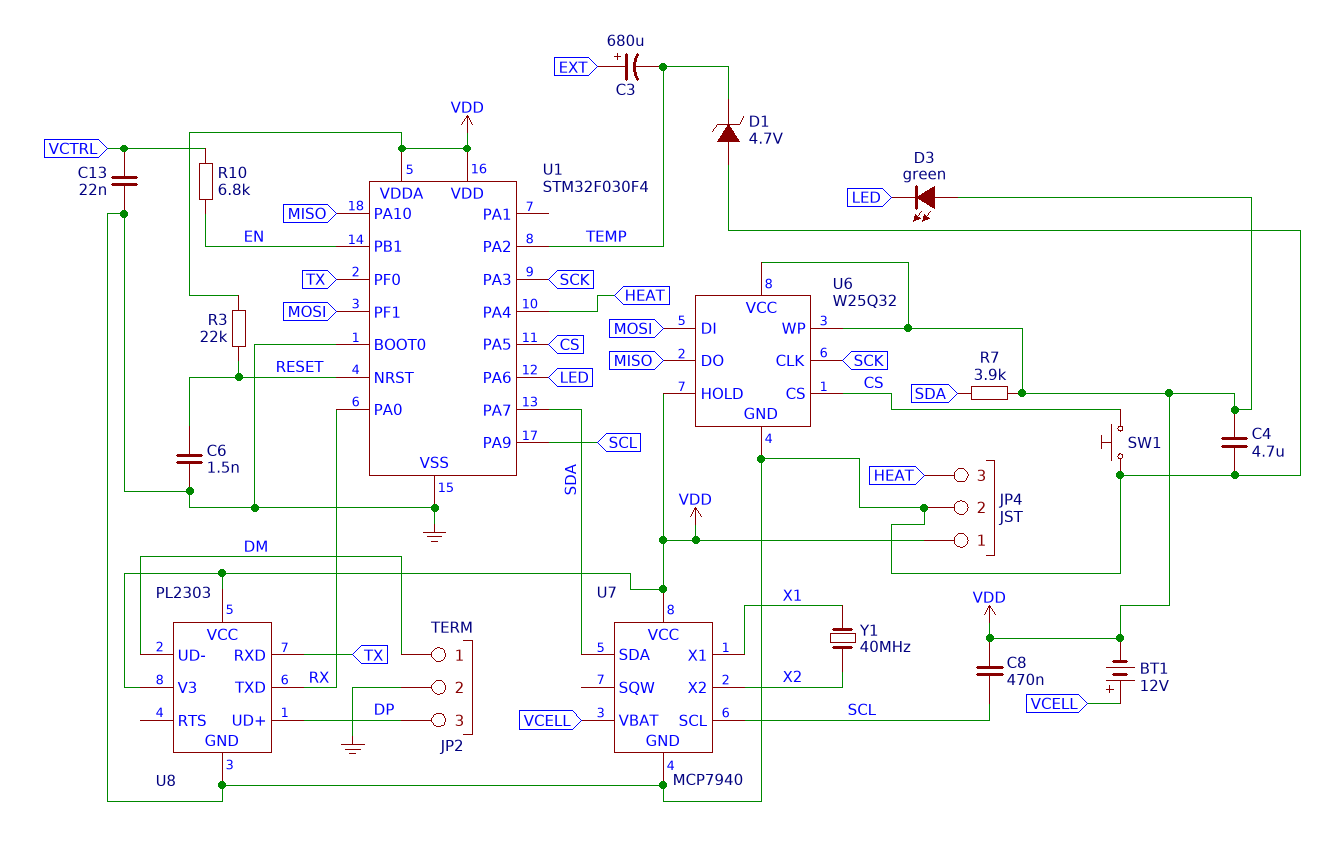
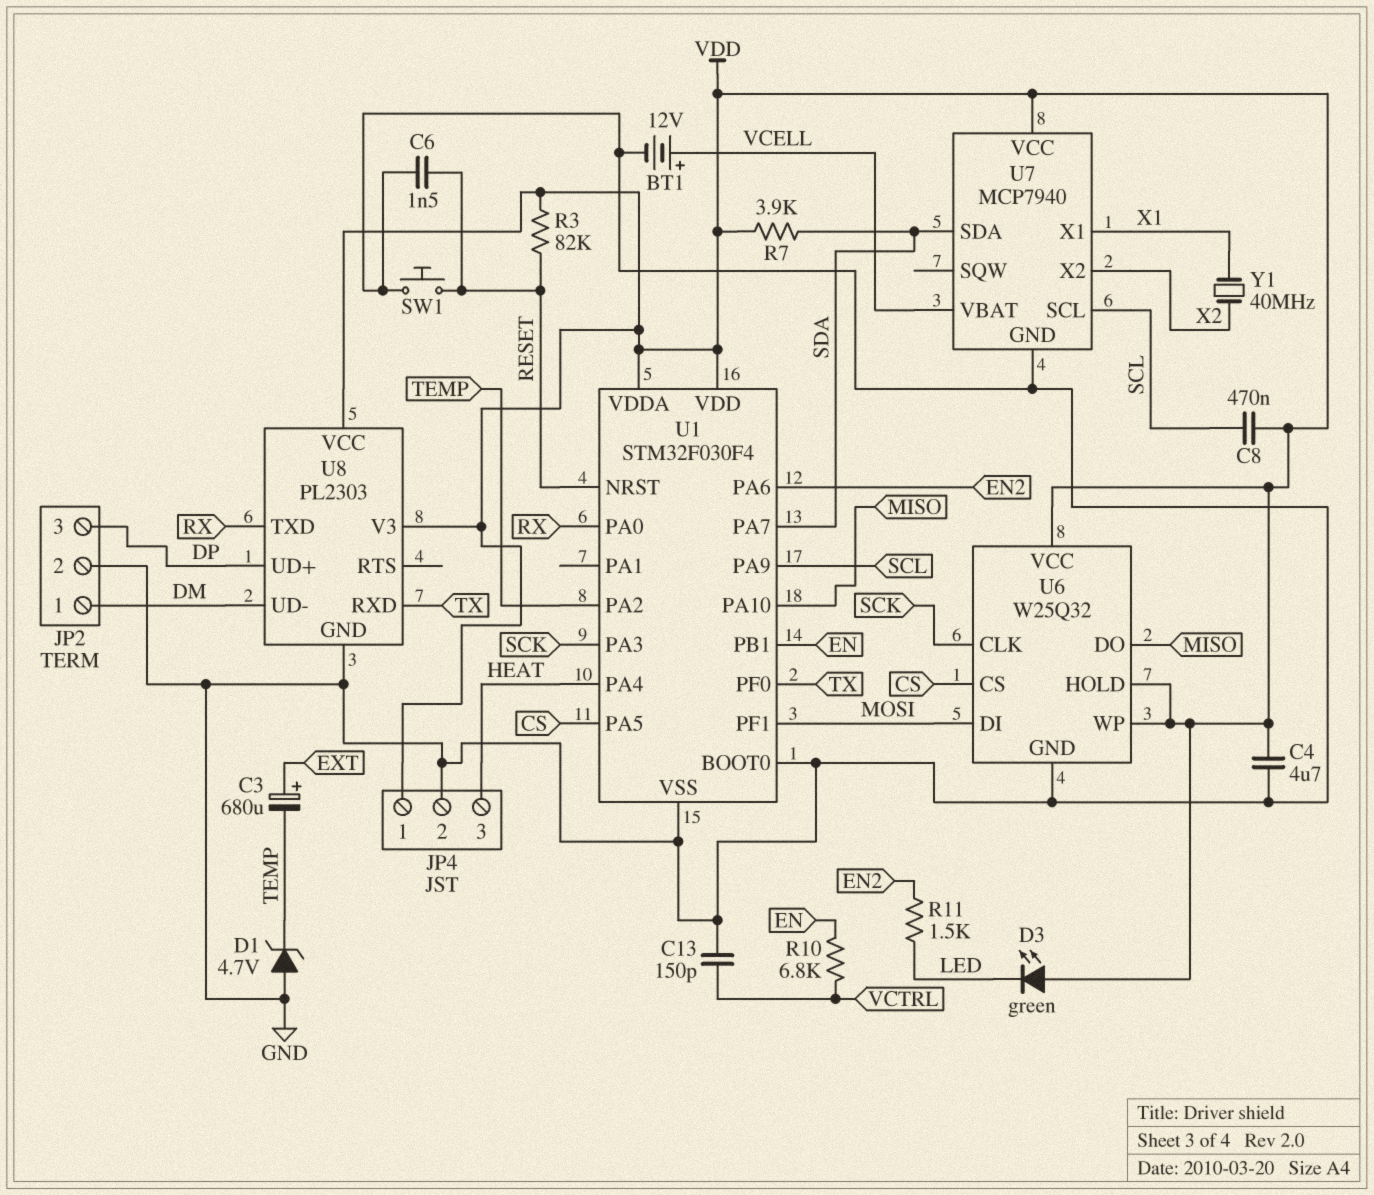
BT1: 12V (plus VCELL, minus VDD) -> 12V (plus VCELL, minus GND)
C13: 22nF (GND, VCTRL) -> 150pF (GND, VCTRL)
R3: 22k (RESET, VDD) -> 82k (RESET, VDD)
R11: none -> 1.5k (EN2, LED)
SW1: button (CS, GND) -> button (GND, RESET)
U1 pin PA6: LED -> EN2

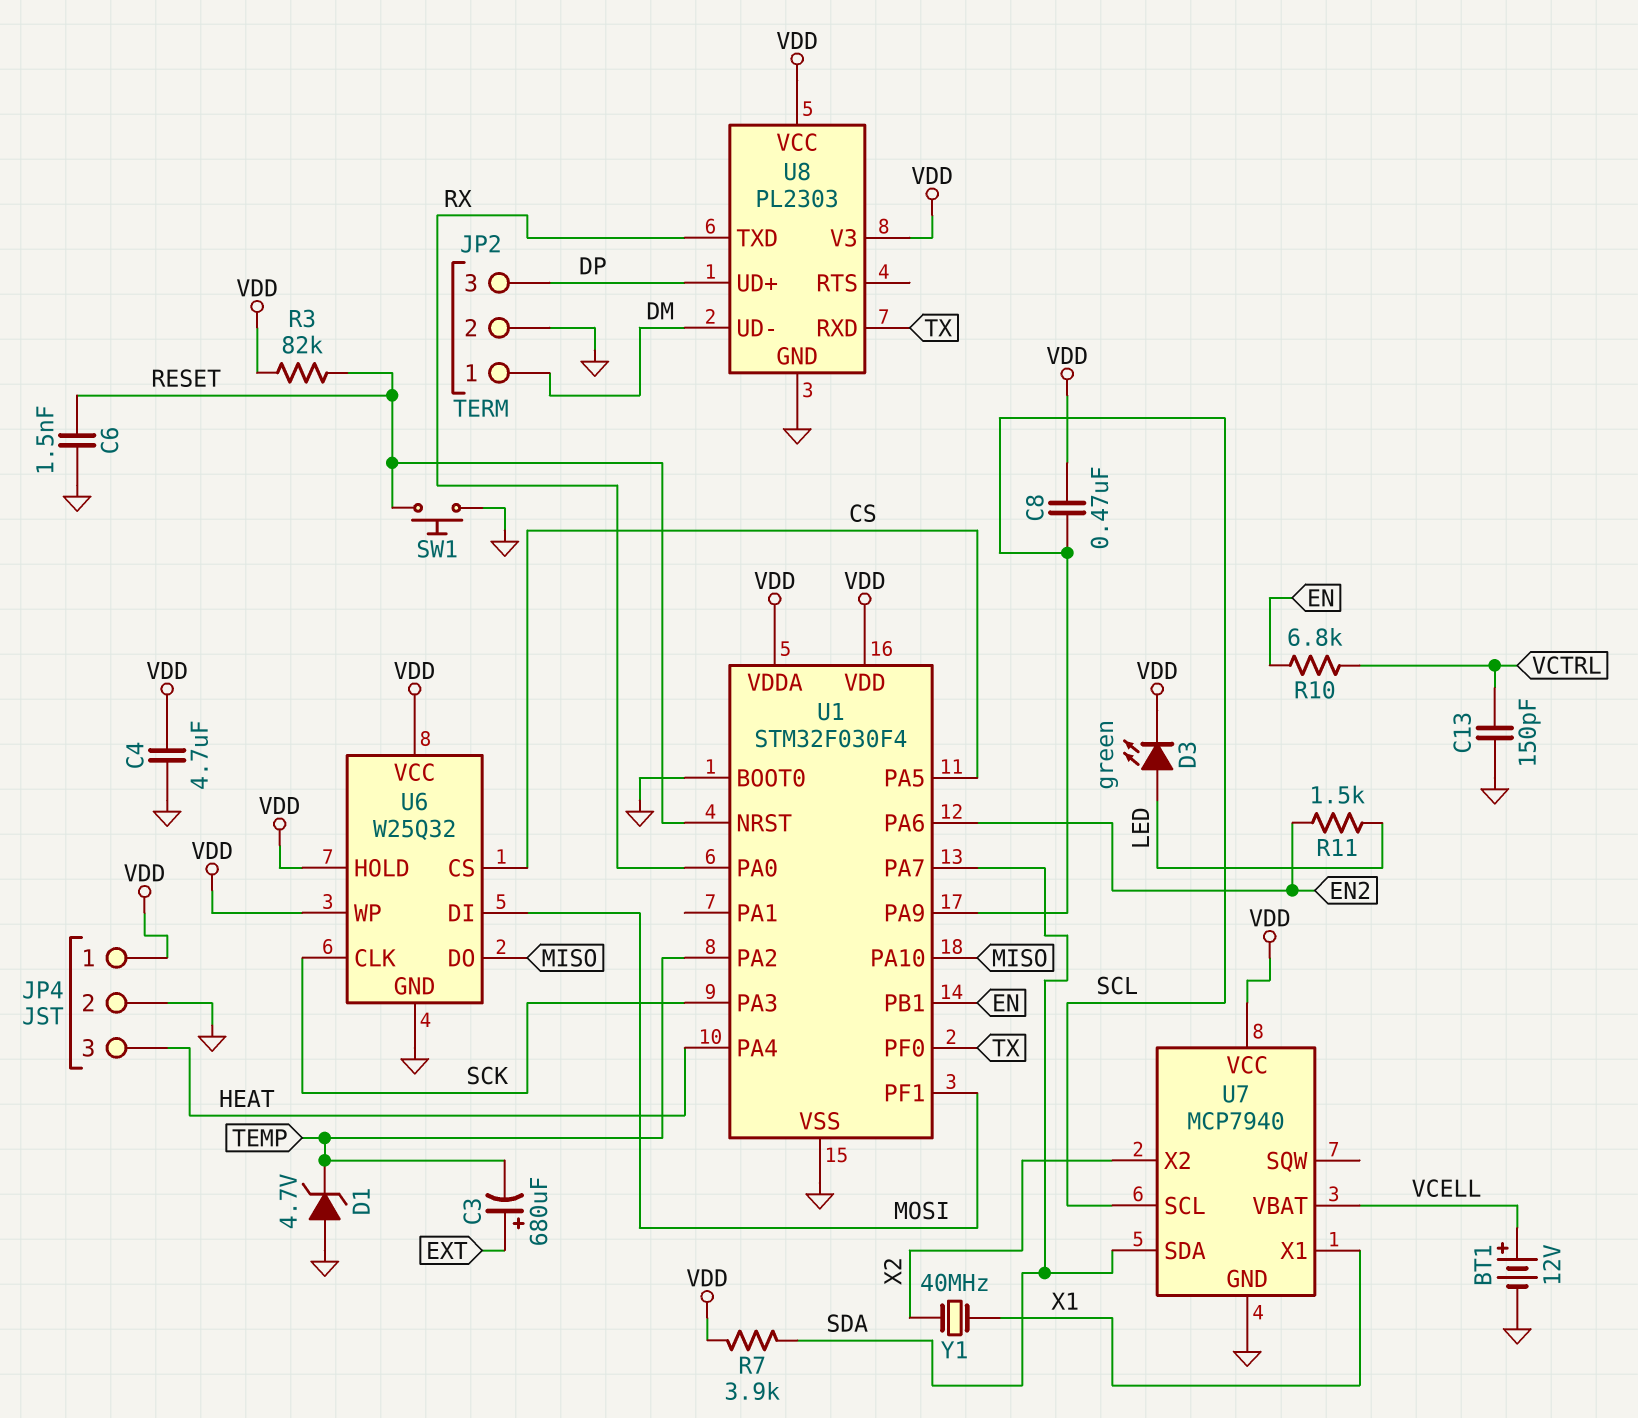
D3: LED green (A VDD, K LED) -> LED green (A LED, K VDD)

